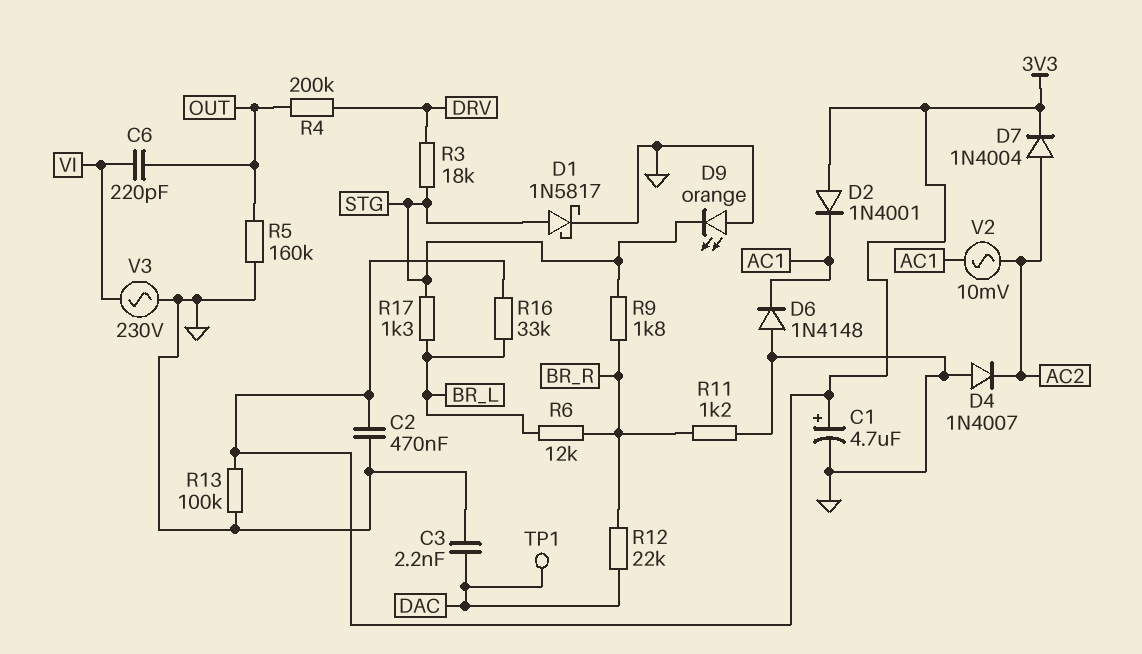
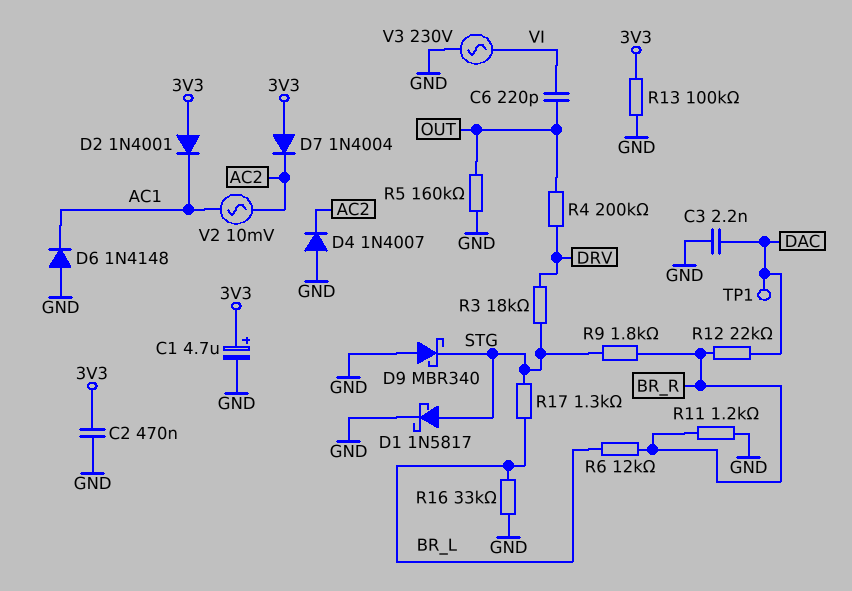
D7: diode 1N4004 (A AC2, K 3V3) -> diode 1N4004 (A 3V3, K AC2)
D9: LED orange (A GND, K STG) -> schottky MBR340 (A GND, K STG)
R16: 33k (3V3, BR_L) -> 33k (BR_L, GND)

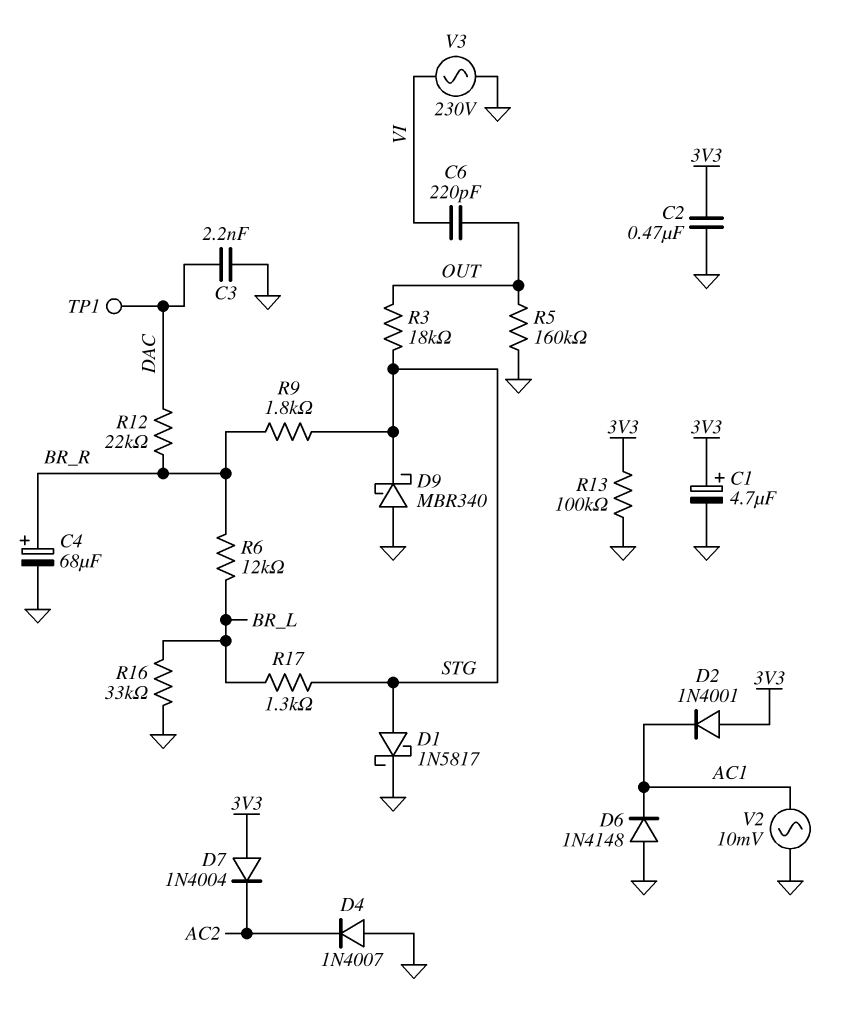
C4: none -> 68uF (plus BR_R, minus GND)
R3: 18k (DRV, STG) -> 18k (OUT, STG)
R4: 200k (DRV, OUT) -> none
R11: 1.2k (BR_R, GND) -> none
V2: AC 10mV (AC1, AC2) -> AC 10mV (AC1, GND)

